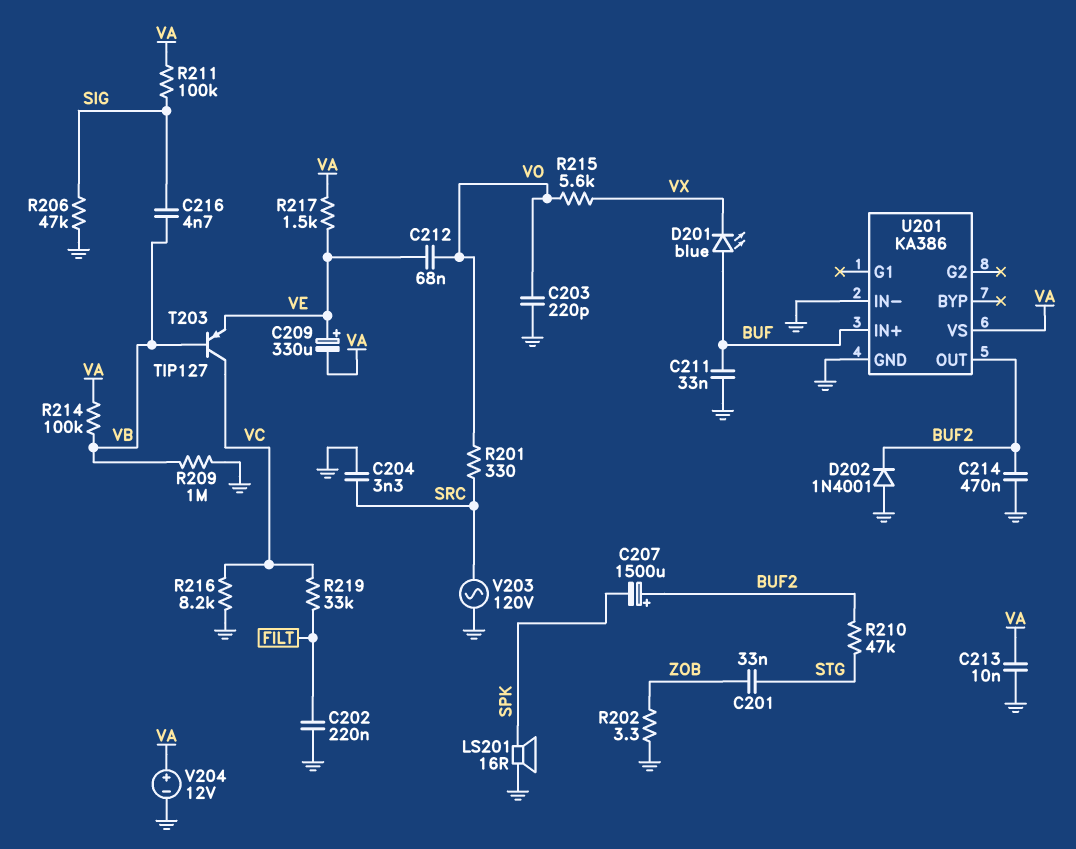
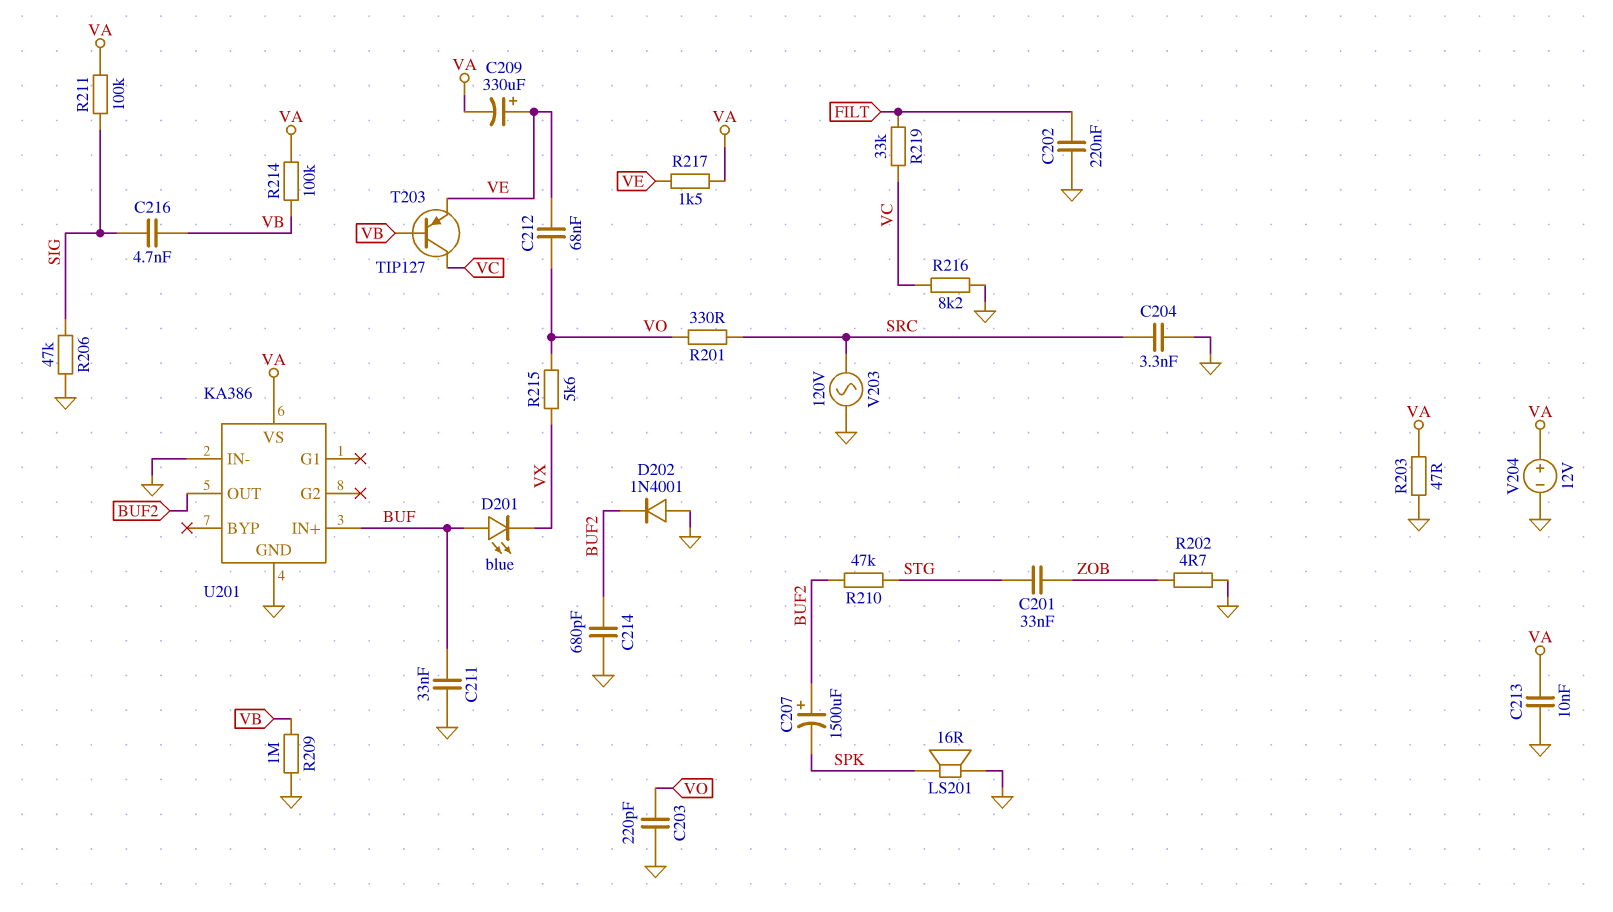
C214: 470nF (BUF2, GND) -> 680pF (BUF2, GND)
R202: 3.3 (GND, ZOB) -> 4.7 (GND, ZOB)
R203: none -> 47 (GND, VA)

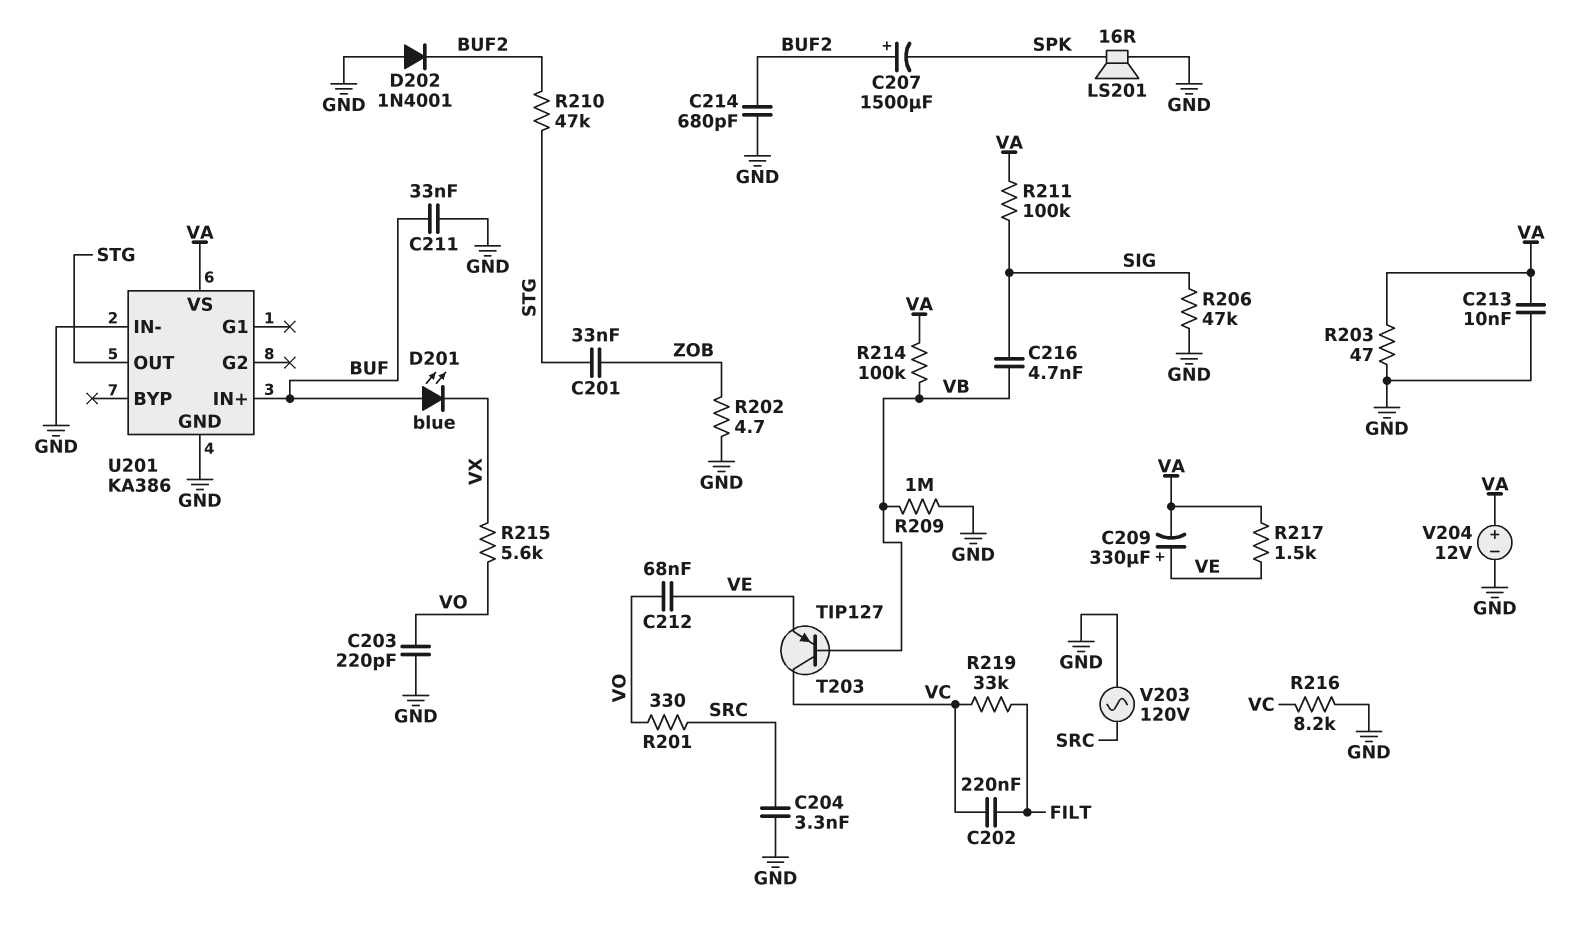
C202: 220nF (FILT, GND) -> 220nF (FILT, VC)
U201 pin OUT: BUF2 -> STG

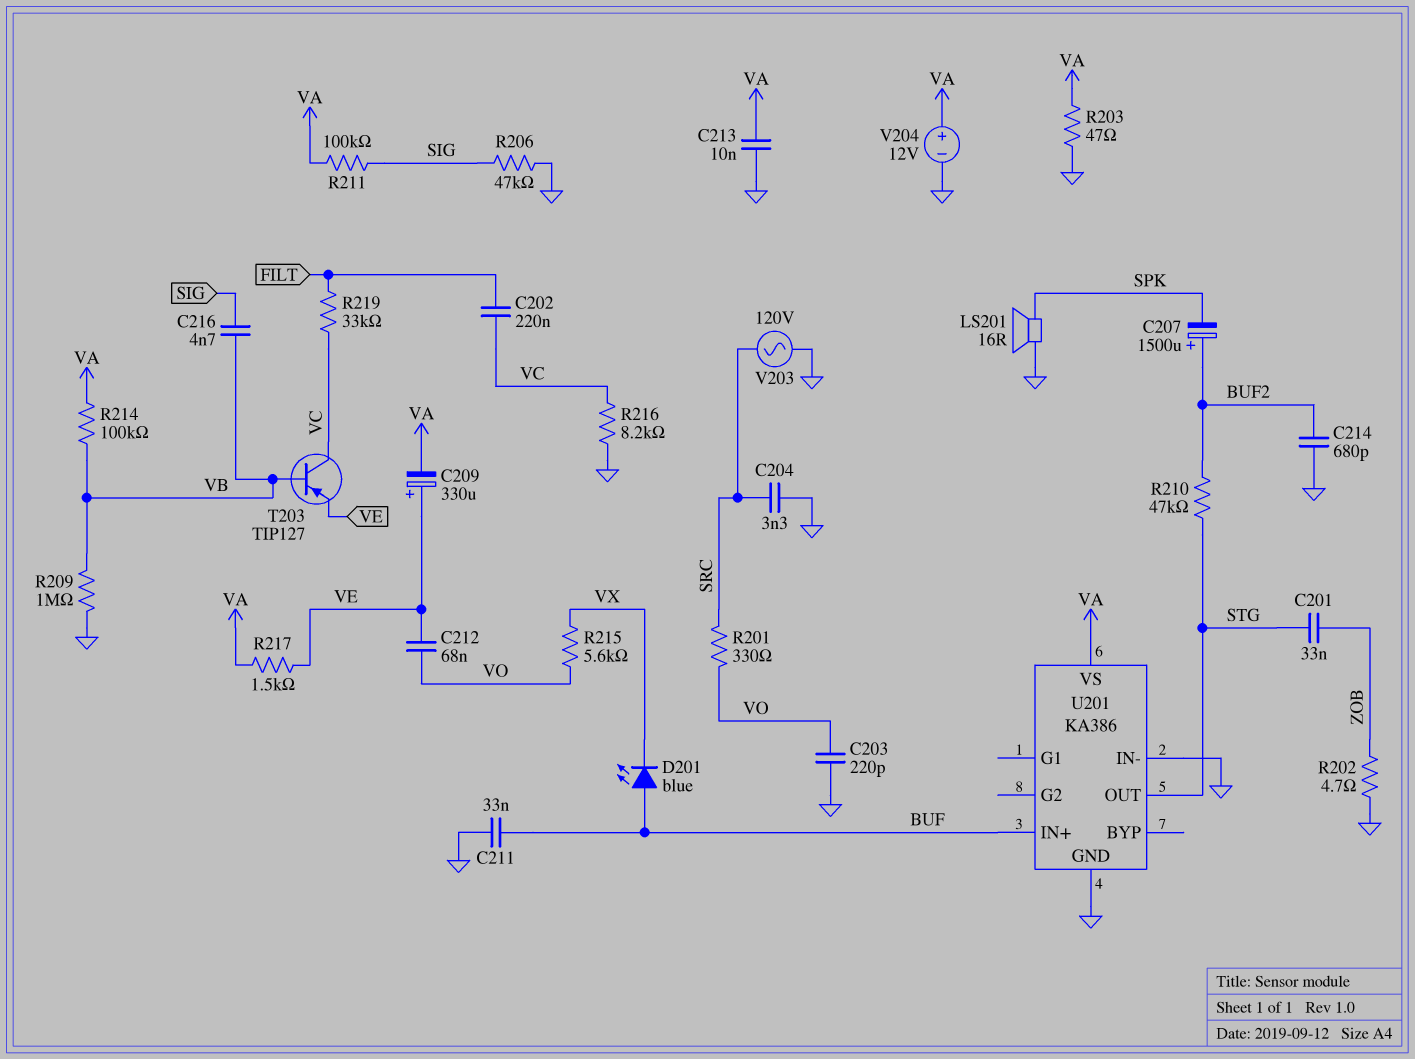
D202: diode 1N4001 (A GND, K BUF2) -> none

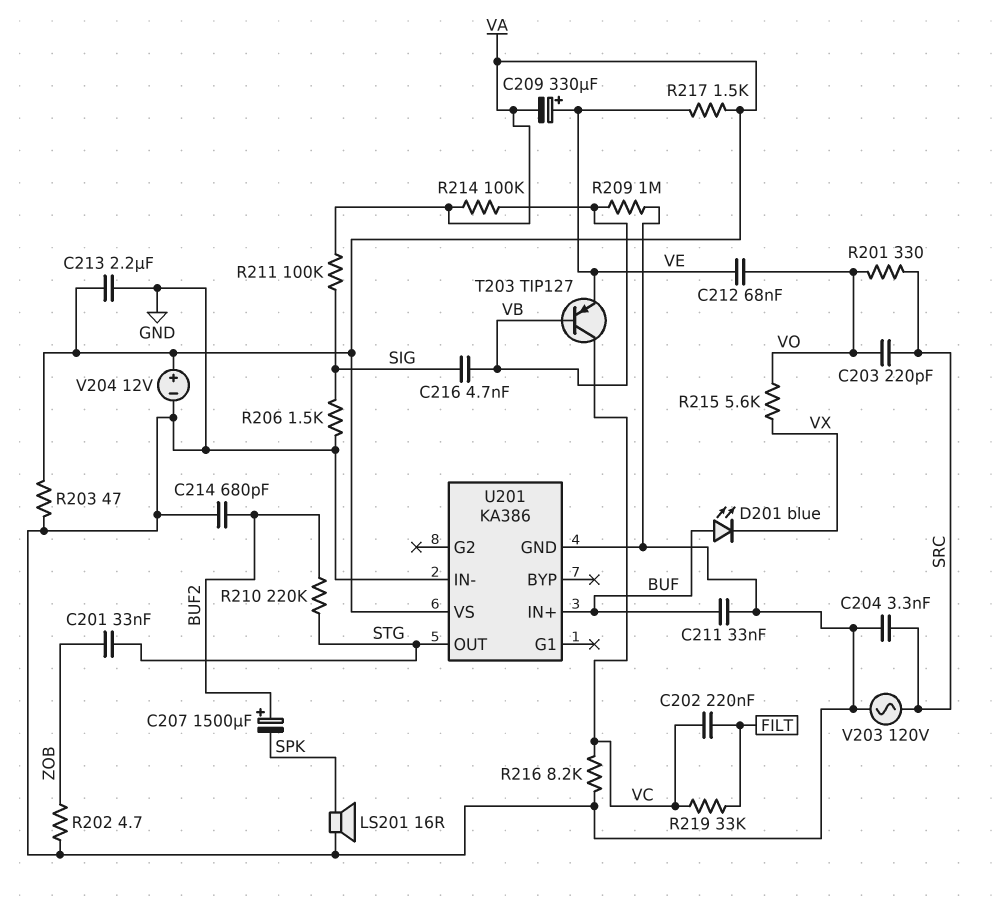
C203: 220pF (GND, VO) -> 220pF (SRC, VO)
C213: 10nF (GND, VA) -> 2.2uF (GND, VA)
R206: 47k (GND, SIG) -> 1.5k (GND, SIG)
R210: 47k (BUF2, STG) -> 220k (BUF2, STG)

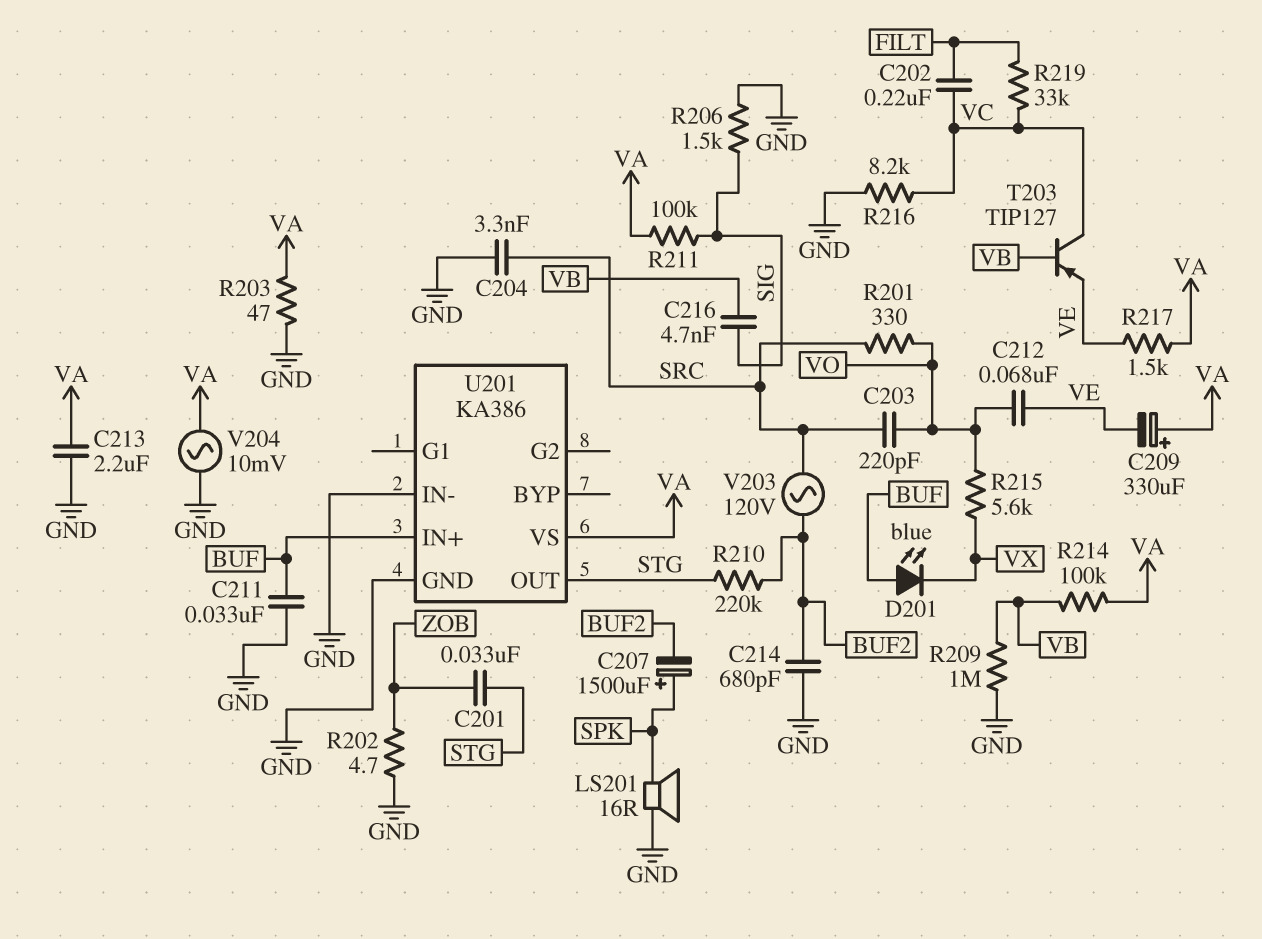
C207: 1500uF (plus BUF2, minus SPK) -> 1500uF (plus SPK, minus BUF2)
C209: 330uF (plus VE, minus VA) -> 330uF (plus VA, minus VE)
V203: AC 120V (GND, SRC) -> AC 120V (BUF2, SRC)
V204: 12V (plus VA, minus GND) -> AC 10mV (GND, VA)

